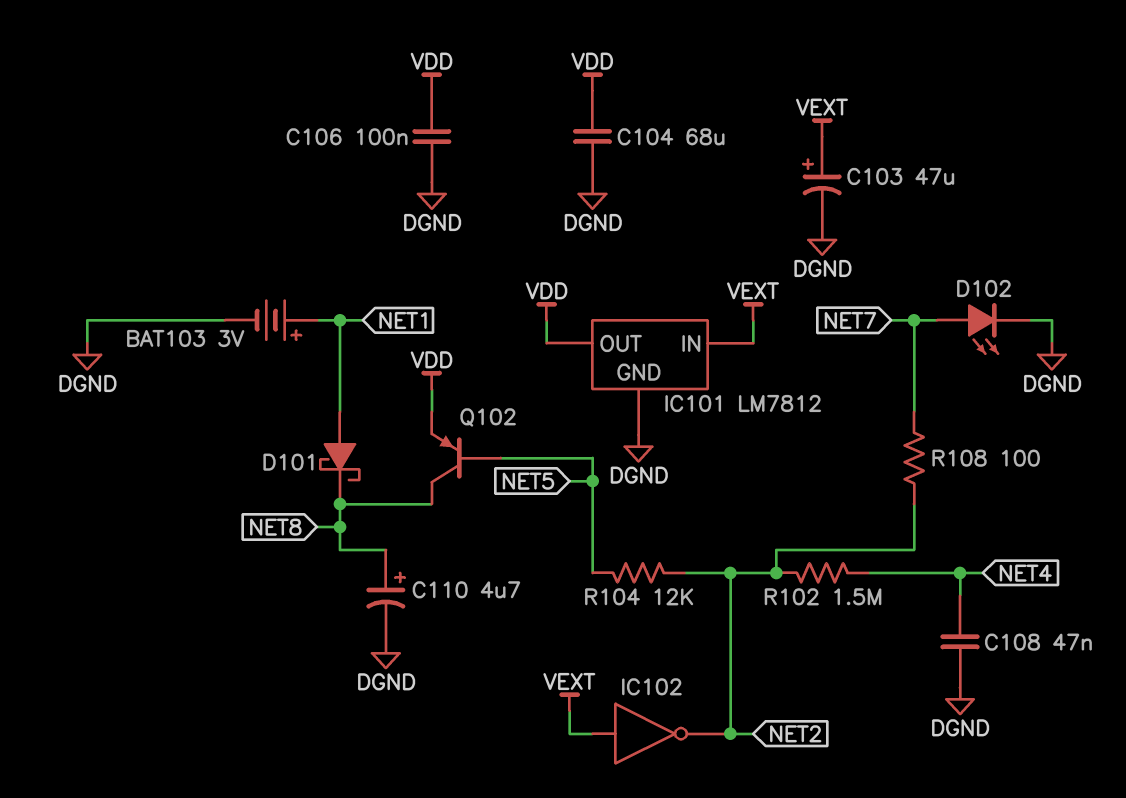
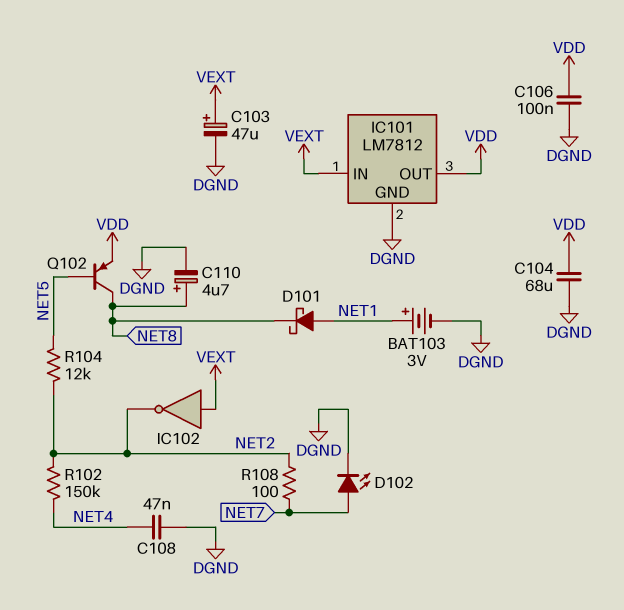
R102: 1.5M (NET2, NET4) -> 150k (NET2, NET4)

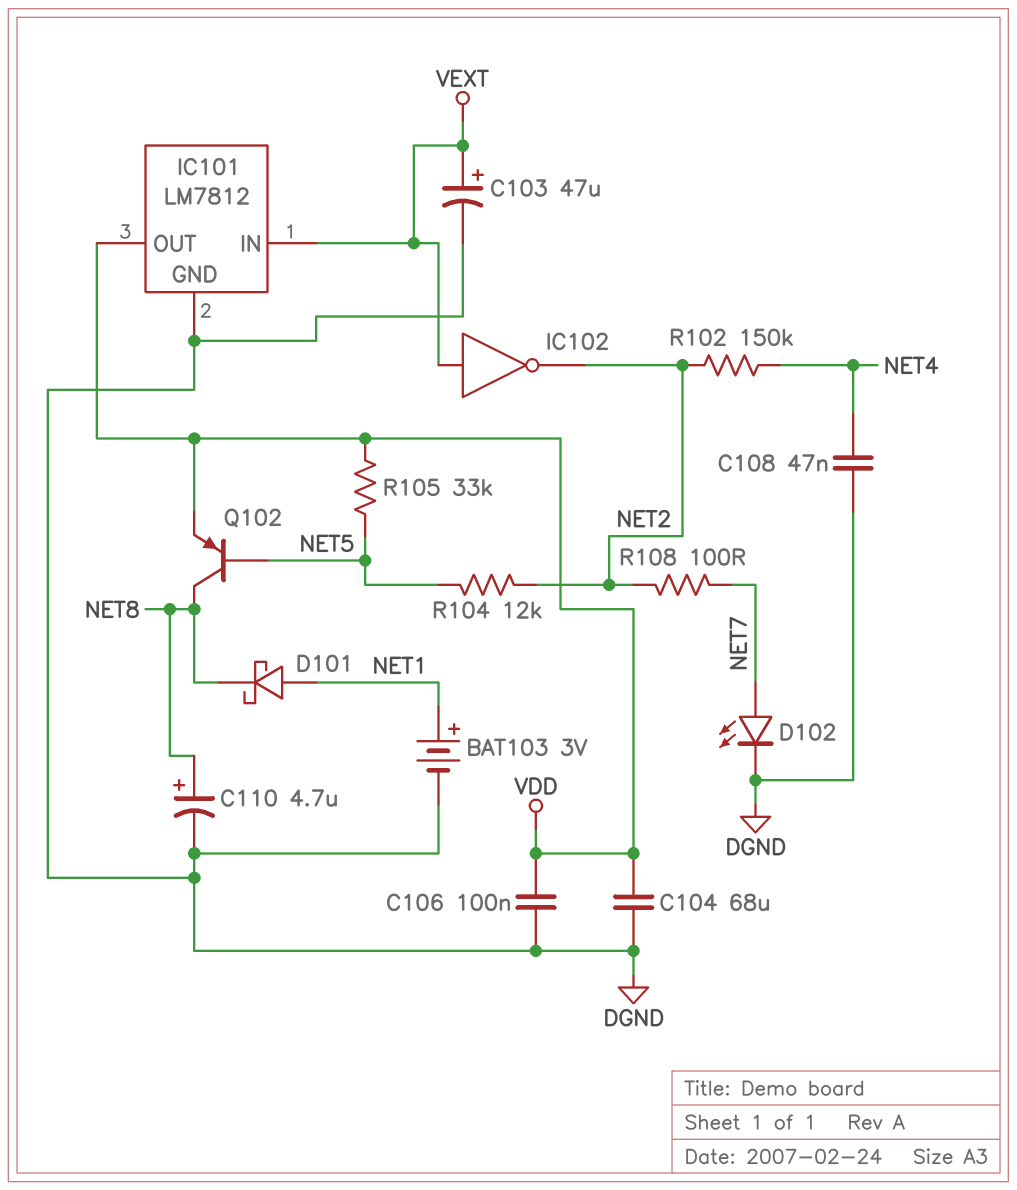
R105: none -> 33k (NET5, VDD)

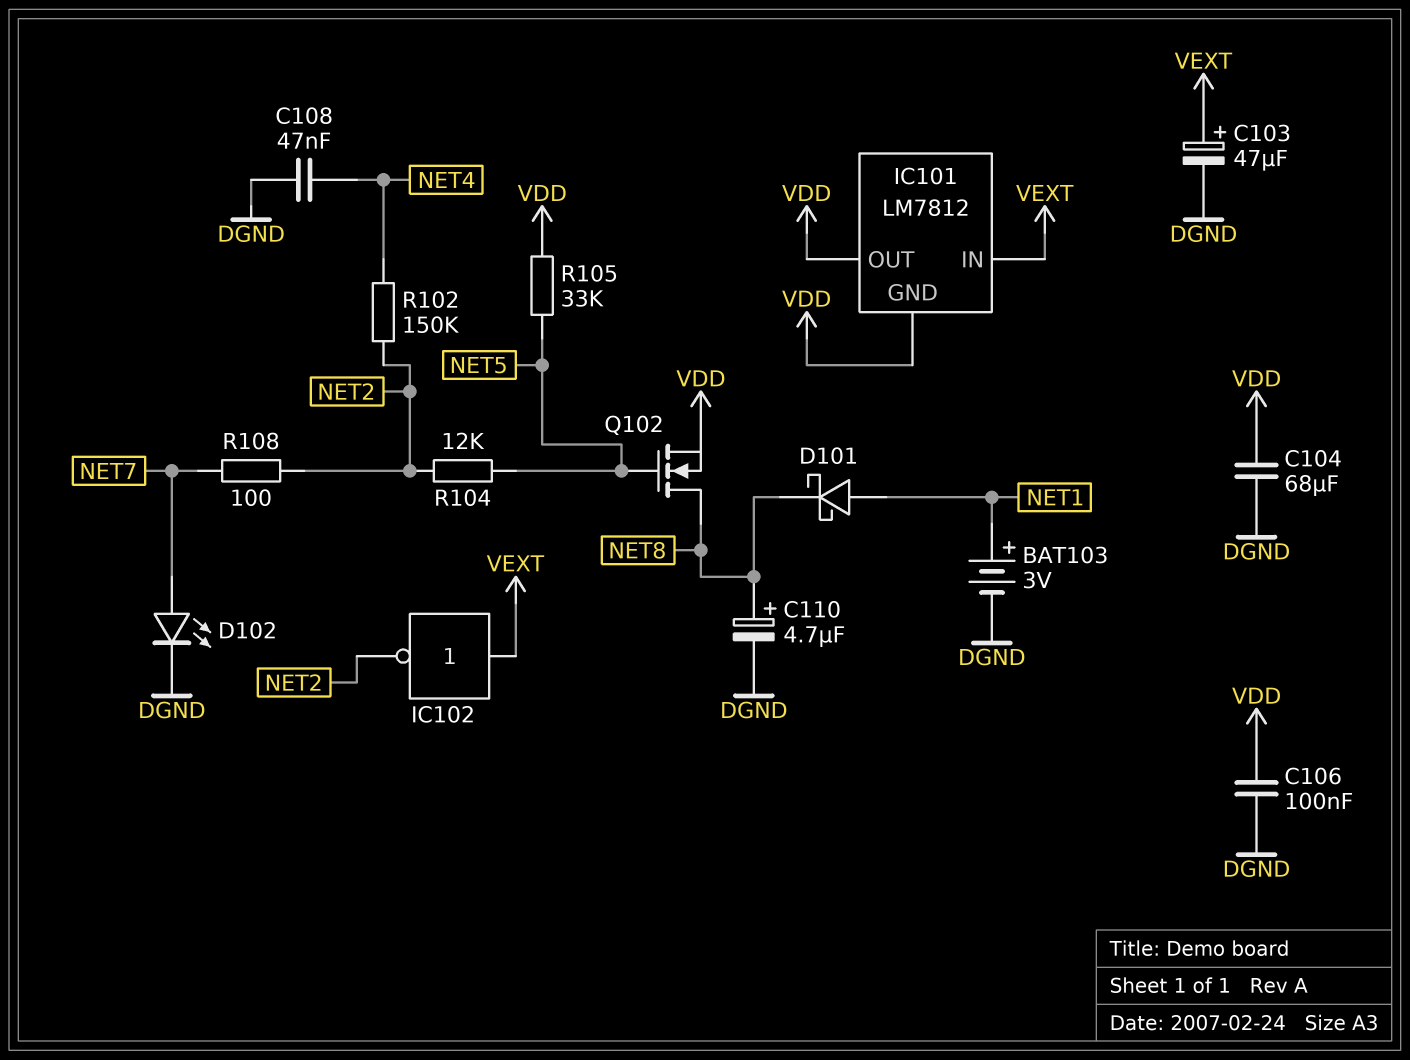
IC101 pin GND: DGND -> VDD
Q102: PNP (B NET5, C NET8, E VDD) -> NMOS (G NET5, D NET8, S VDD)

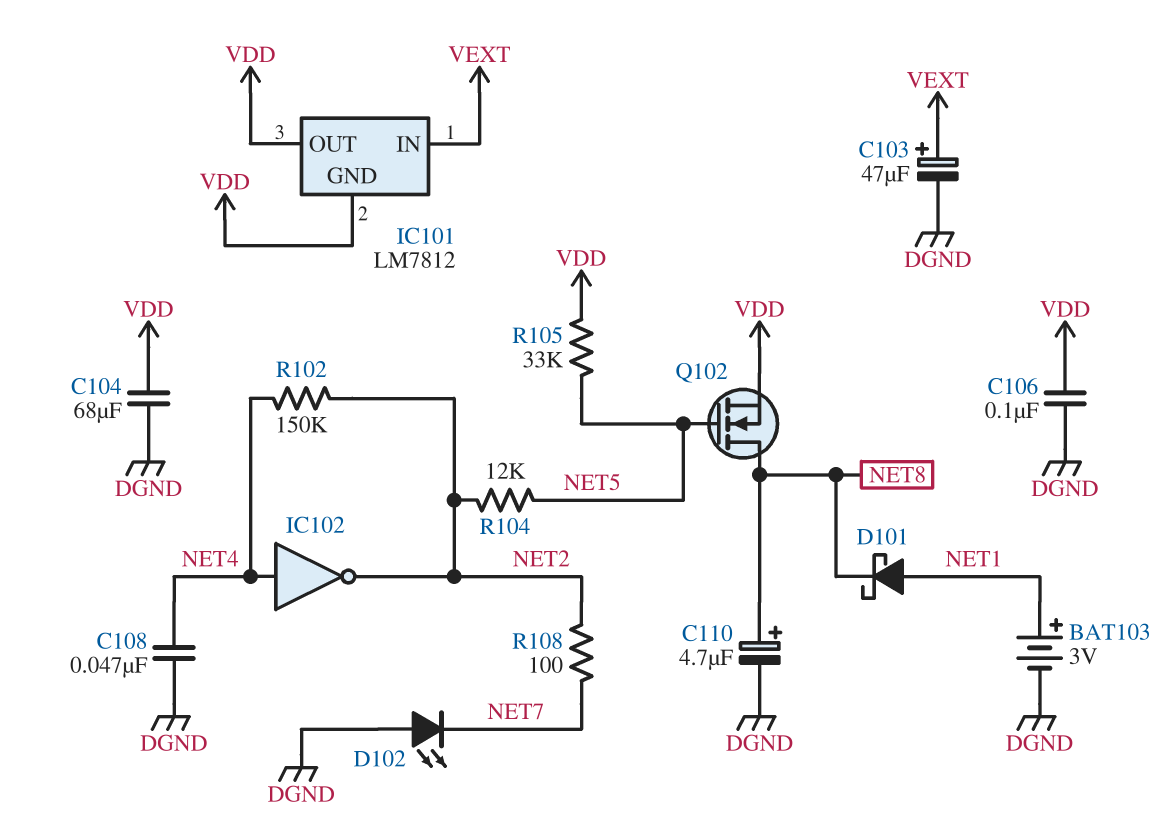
D102: LED (A NET7, K DGND) -> LED (A DGND, K NET7)
IC102: NOT (in VEXT, out NET2) -> NOT (in NET4, out NET2)

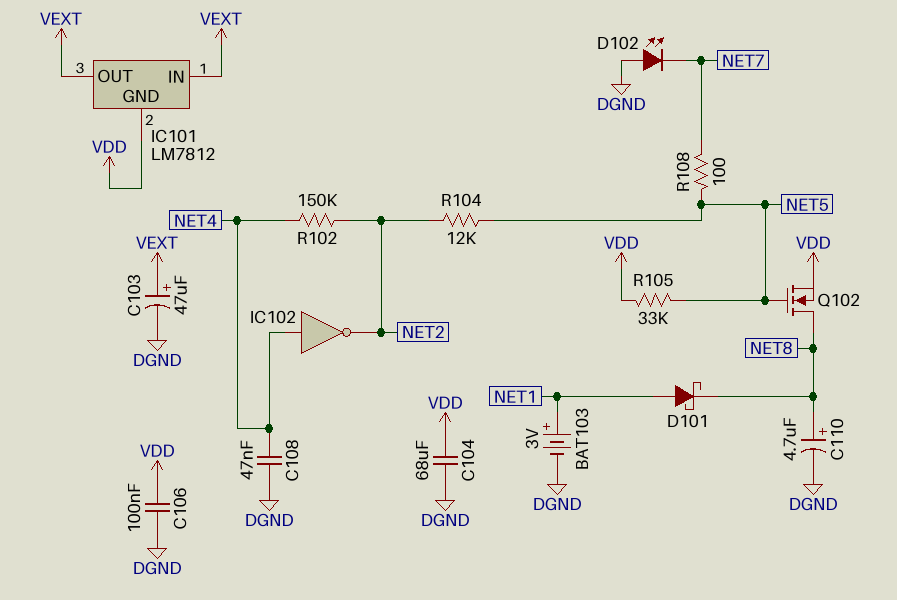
IC101 pin OUT: VDD -> VEXT
R108: 100 (NET2, NET7) -> 100 (NET5, NET7)

